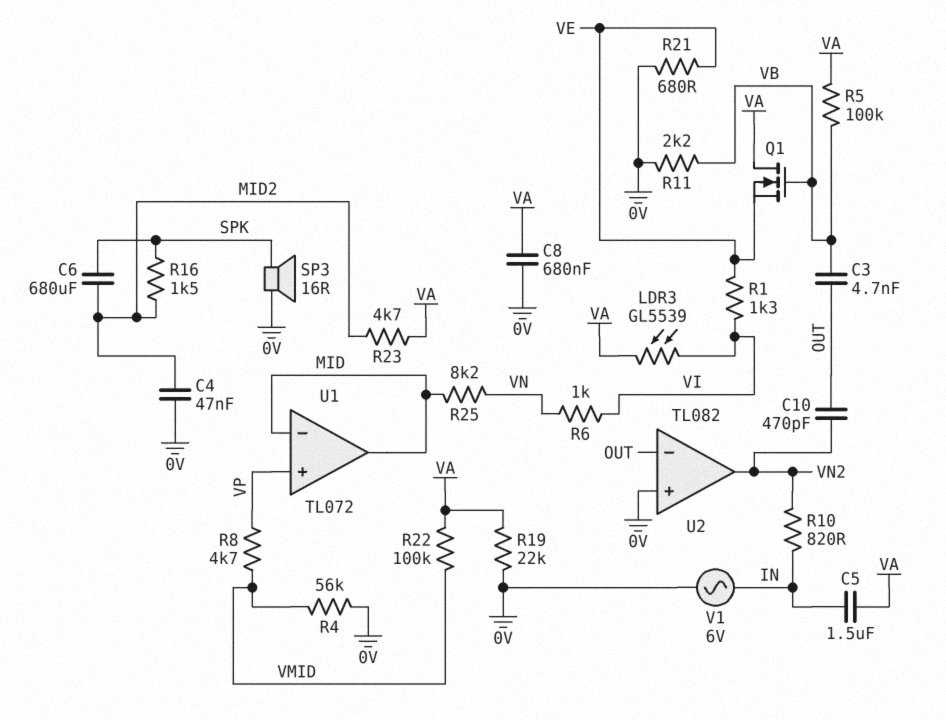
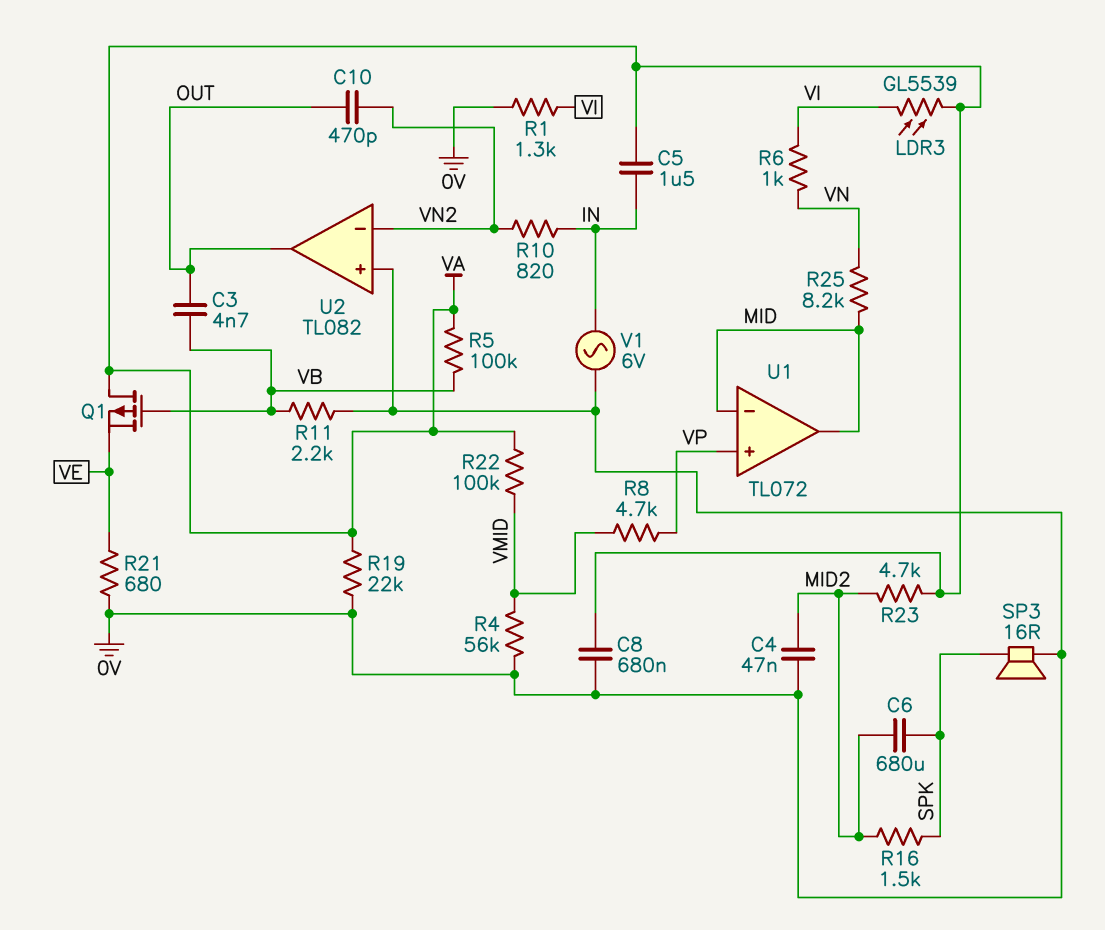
Q1: NMOS (G VB, D VA, S VE) -> PMOS (G VB, D VA, S VE)
R1: 1.3k (VE, VI) -> 1.3k (0V, VI)
U2 pin in-: OUT -> VN2
U2 pin out: VN2 -> OUT

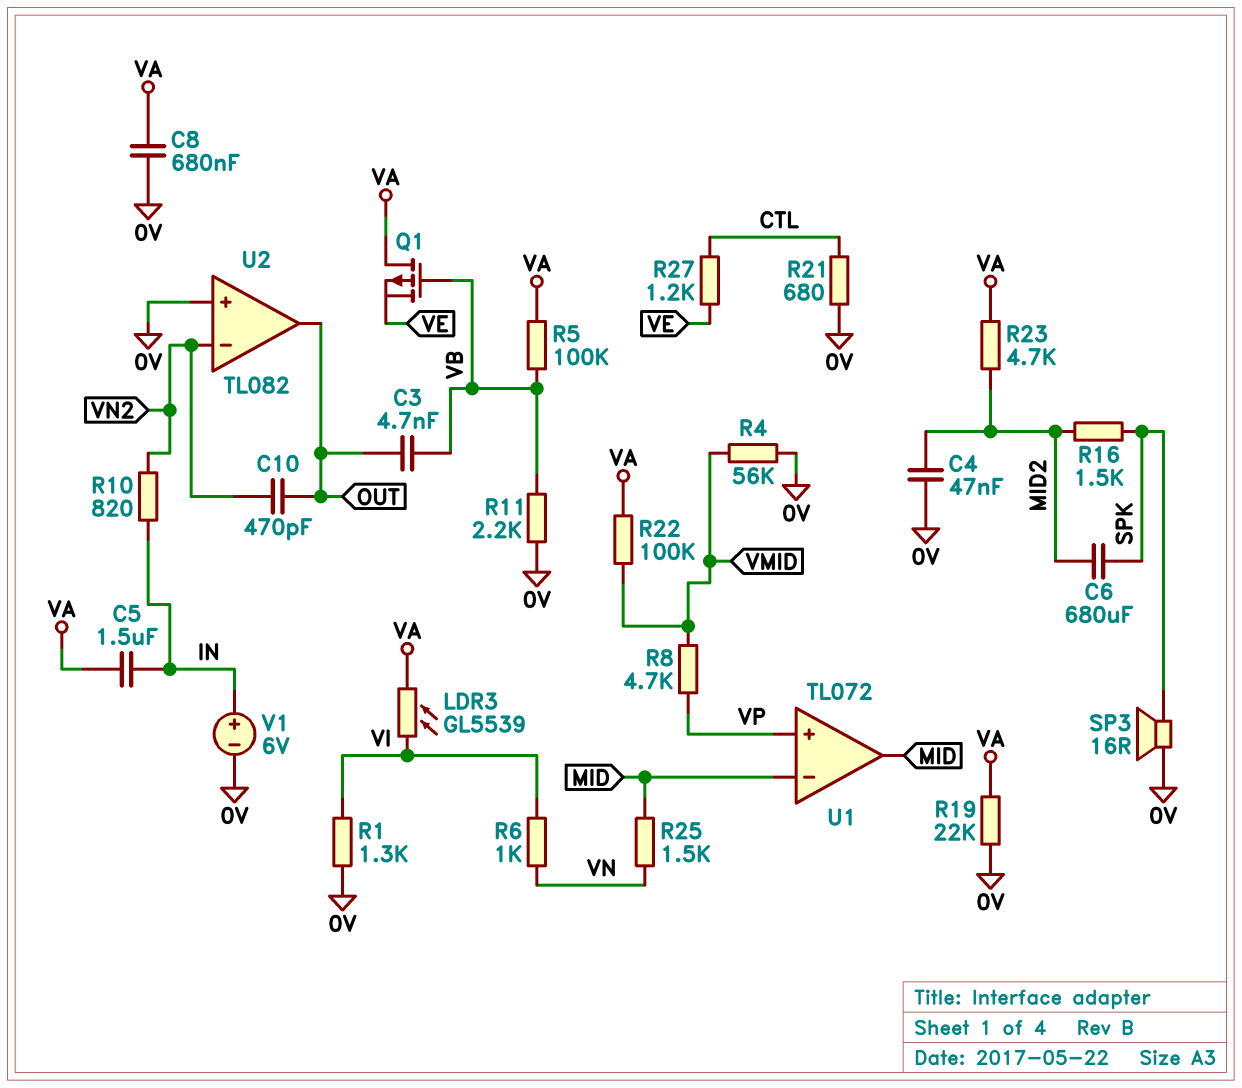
R21: 680 (0V, VE) -> 680 (0V, CTL)
R25: 8.2k (MID, VN) -> 1.5k (MID, VN)
R27: none -> 1.2k (CTL, VE)
V1: AC 6V (0V, IN) -> 6V (plus IN, minus 0V)

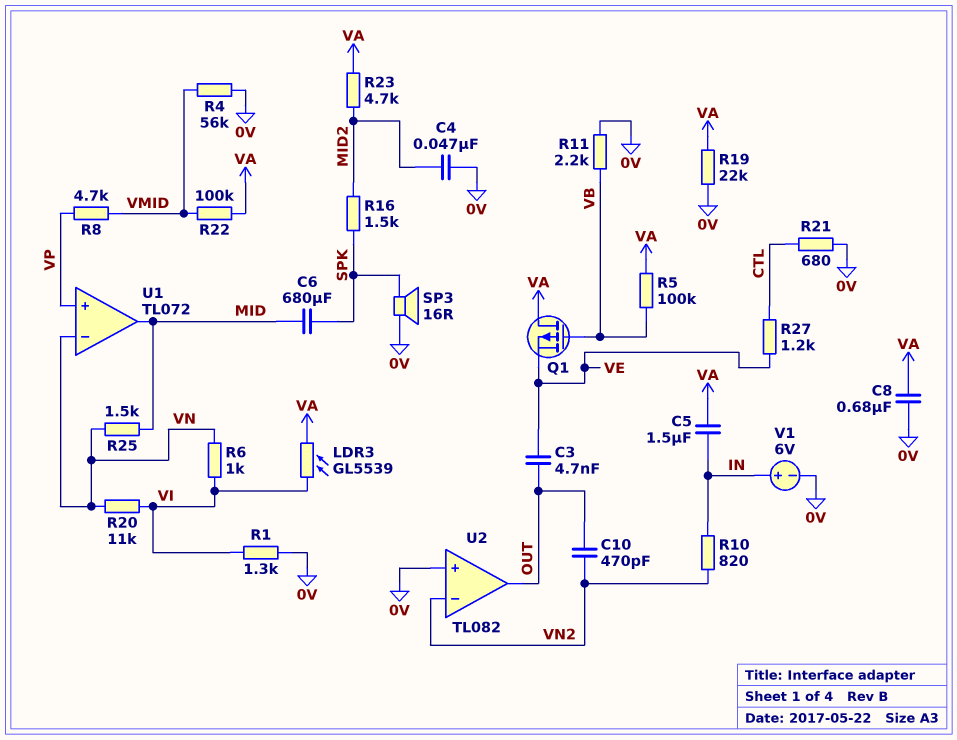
C3: 4.7nF (OUT, VB) -> 4.7nF (OUT, VE)
C6: 680uF (MID2, SPK) -> 680uF (MID, SPK)
R20: none -> 11k (VI, VN)
U1 pin in-: MID -> VN

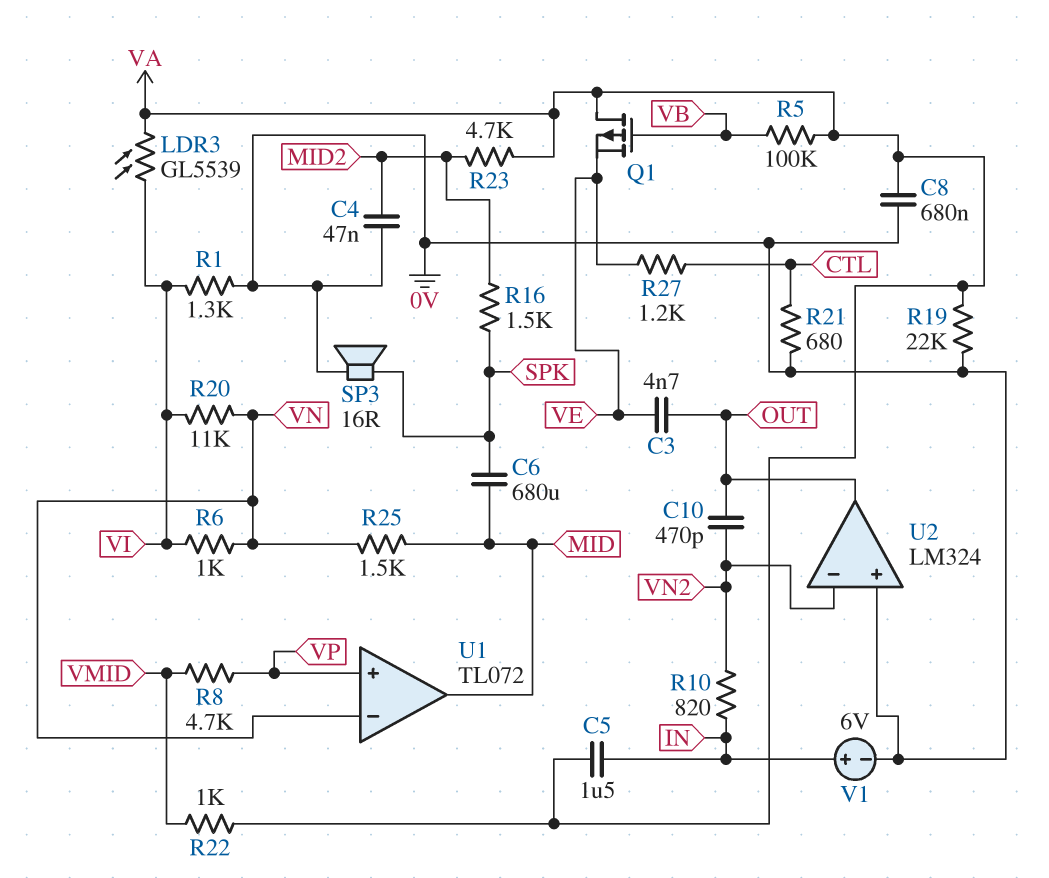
R4: 56k (0V, VMID) -> none
R11: 2.2k (0V, VB) -> none
R22: 100k (VA, VMID) -> 1k (VA, VMID)
U2: TL082 -> LM324

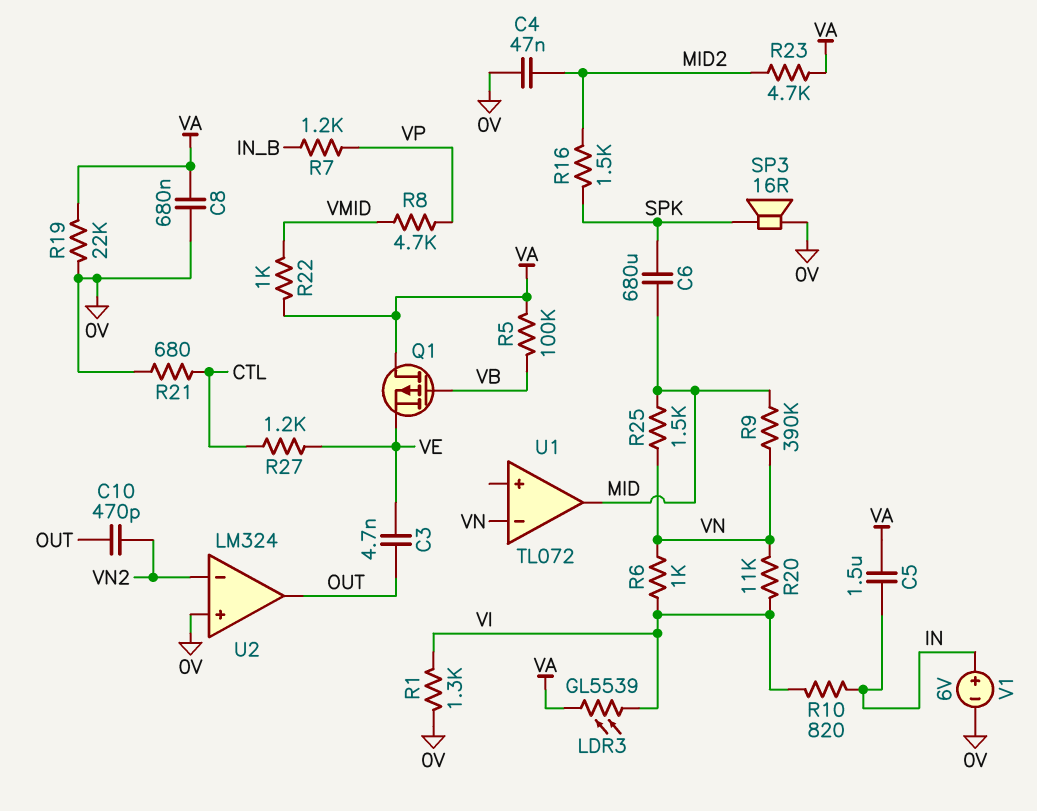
R7: none -> 1.2k (IN_B, VP)
R9: none -> 390k (MID, VN)
R10: 820 (IN, VN2) -> 820 (IN, VI)
U1 pin in+: VP -> none

